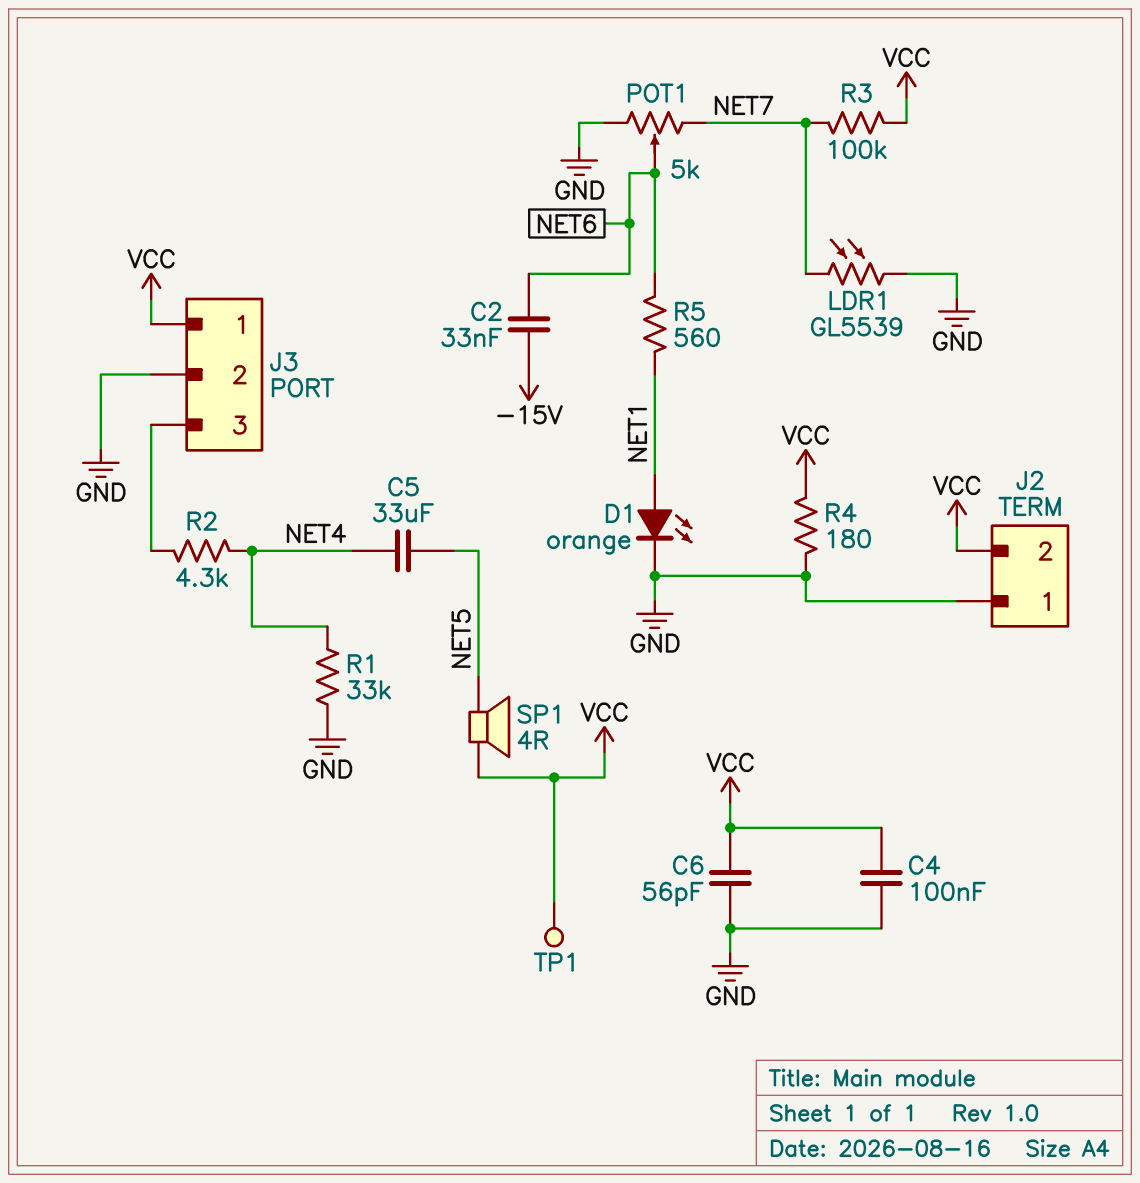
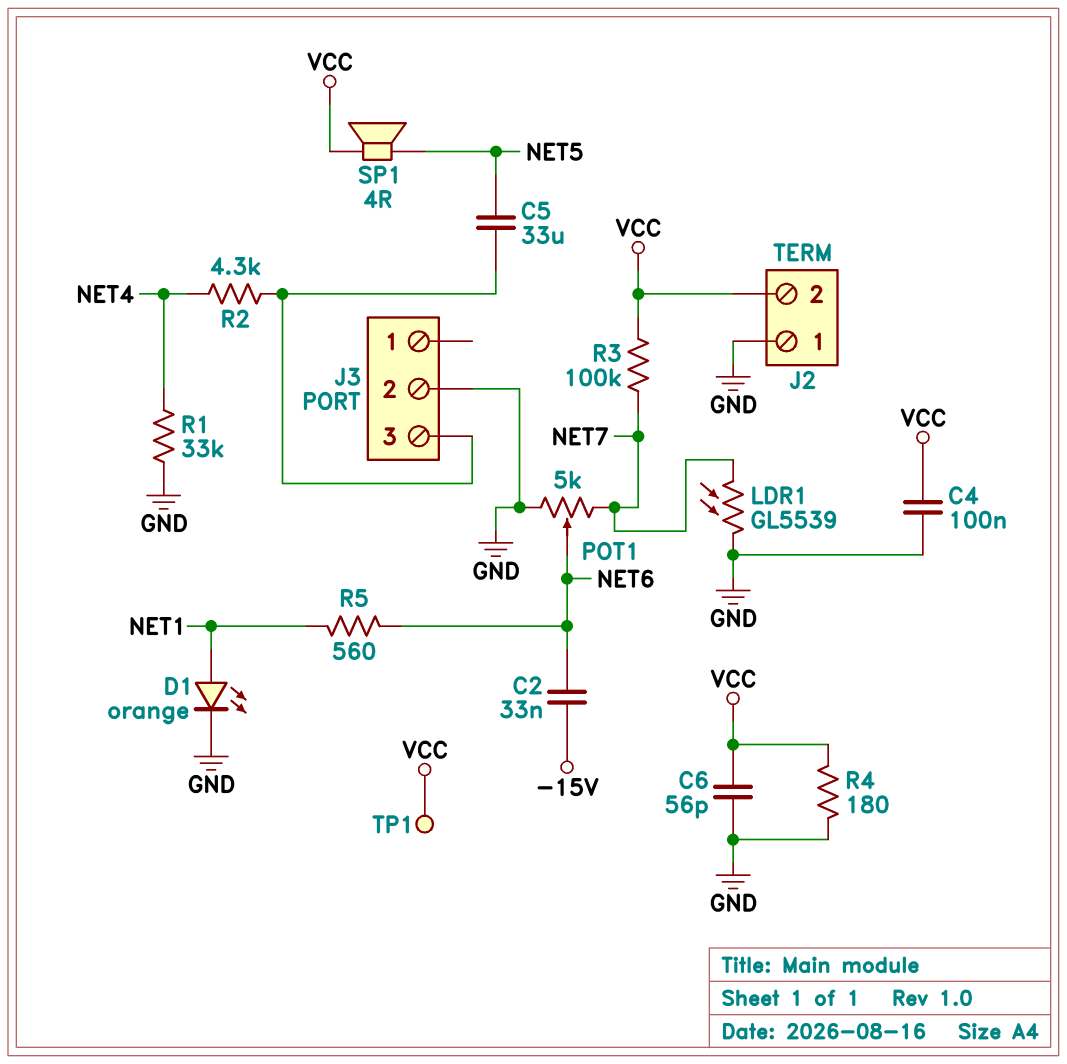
C5: 33uF (NET4, NET5) -> 33uF (J3/3, NET5)
J3 pin 1: VCC -> none

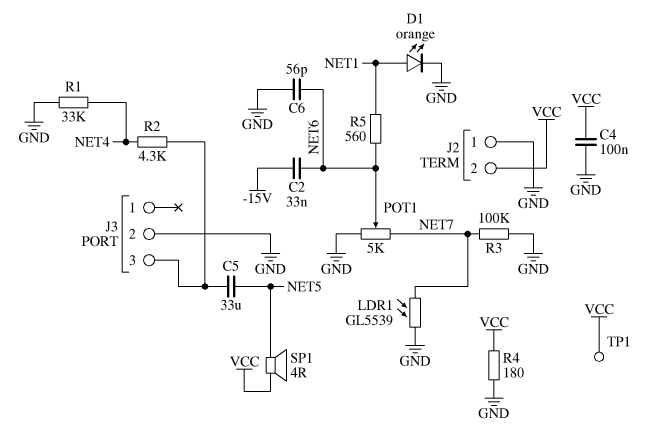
C6: 56pF (GND, VCC) -> 56pF (GND, NET6)
R3: 100k (NET7, VCC) -> 100k (GND, NET7)

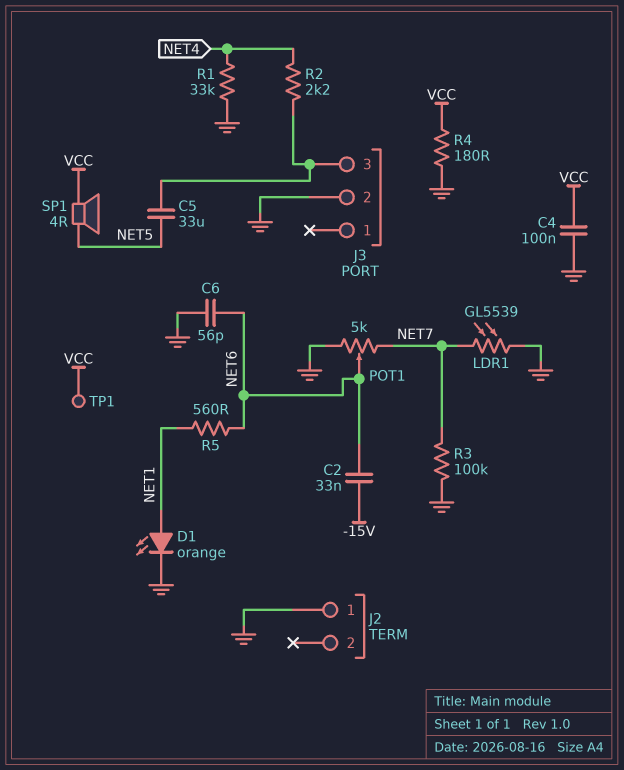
J2 pin 2: VCC -> none
R2: 4.3k (J3/3, NET4) -> 2.2k (J3/3, NET4)

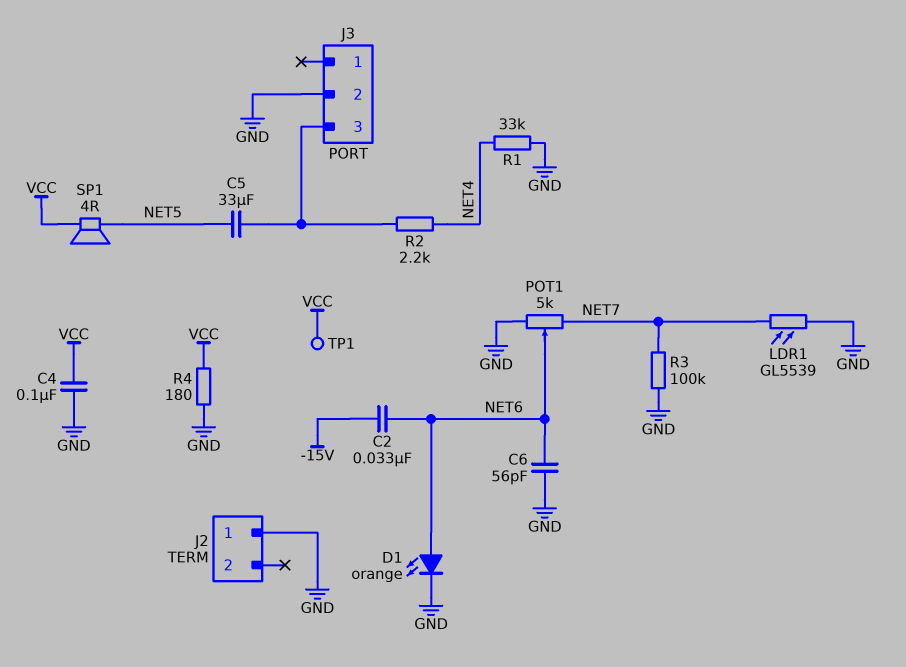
D1: LED orange (A NET1, K GND) -> LED orange (A NET6, K GND)
R5: 560 (NET1, NET6) -> none

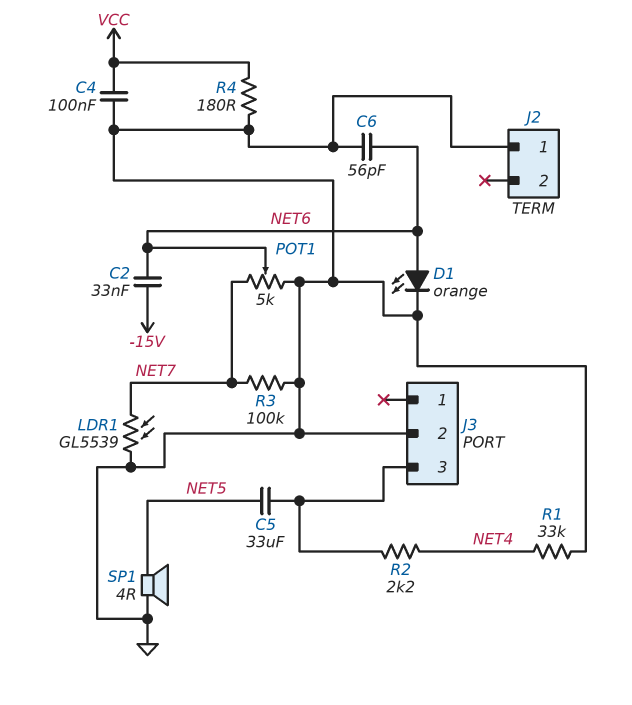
SP1: speaker 4R (NET5, VCC) -> speaker 4R (GND, NET5)
TP1: test point (VCC) -> none

